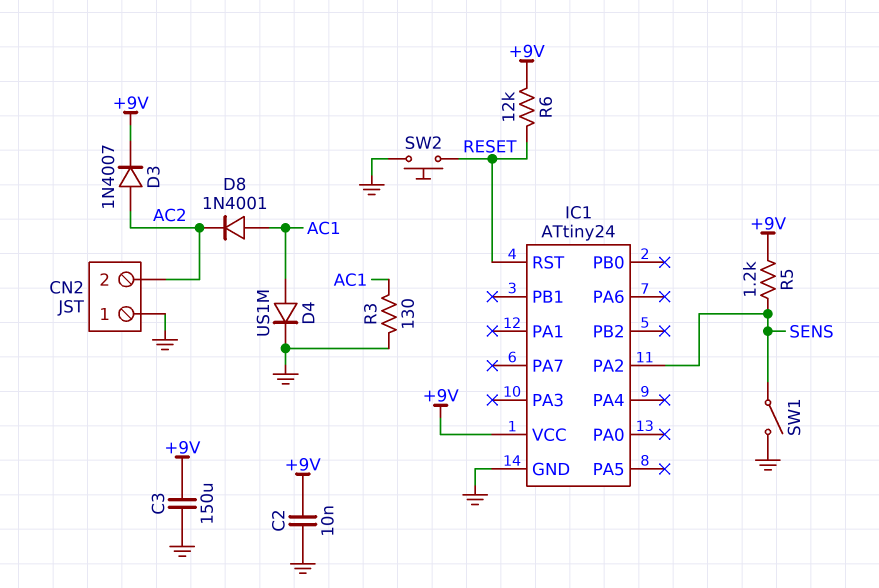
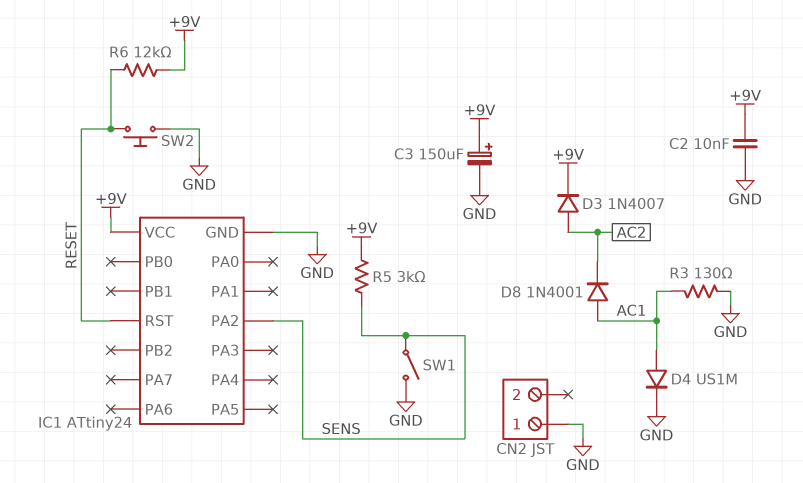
C3: 150uF (+9V, GND) -> 150uF (plus +9V, minus GND)
CN2 pin 2: AC2 -> none
R5: 1.2k (+9V, SENS) -> 3k (+9V, SENS)

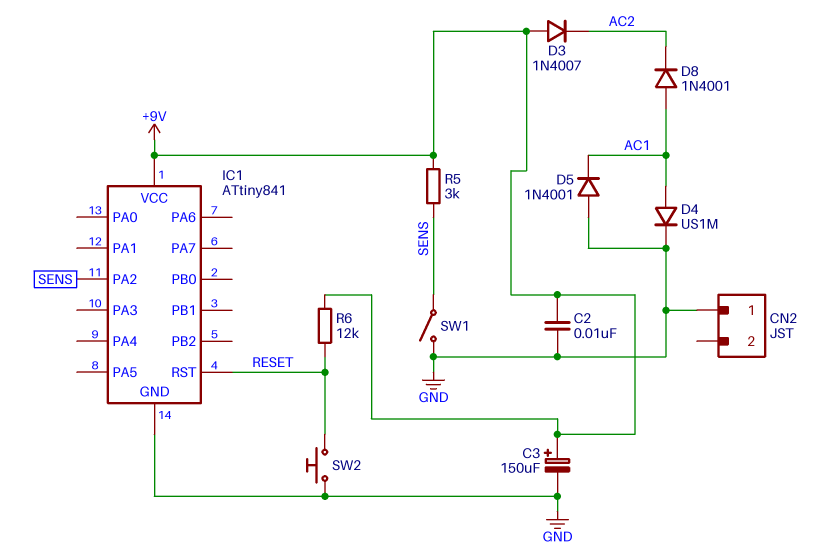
D3: diode 1N4007 (A AC2, K +9V) -> diode 1N4007 (A +9V, K AC2)
D5: none -> diode 1N4001 (A GND, K AC1)
IC1: ATtiny24 -> ATtiny841
R3: 130 (AC1, GND) -> none

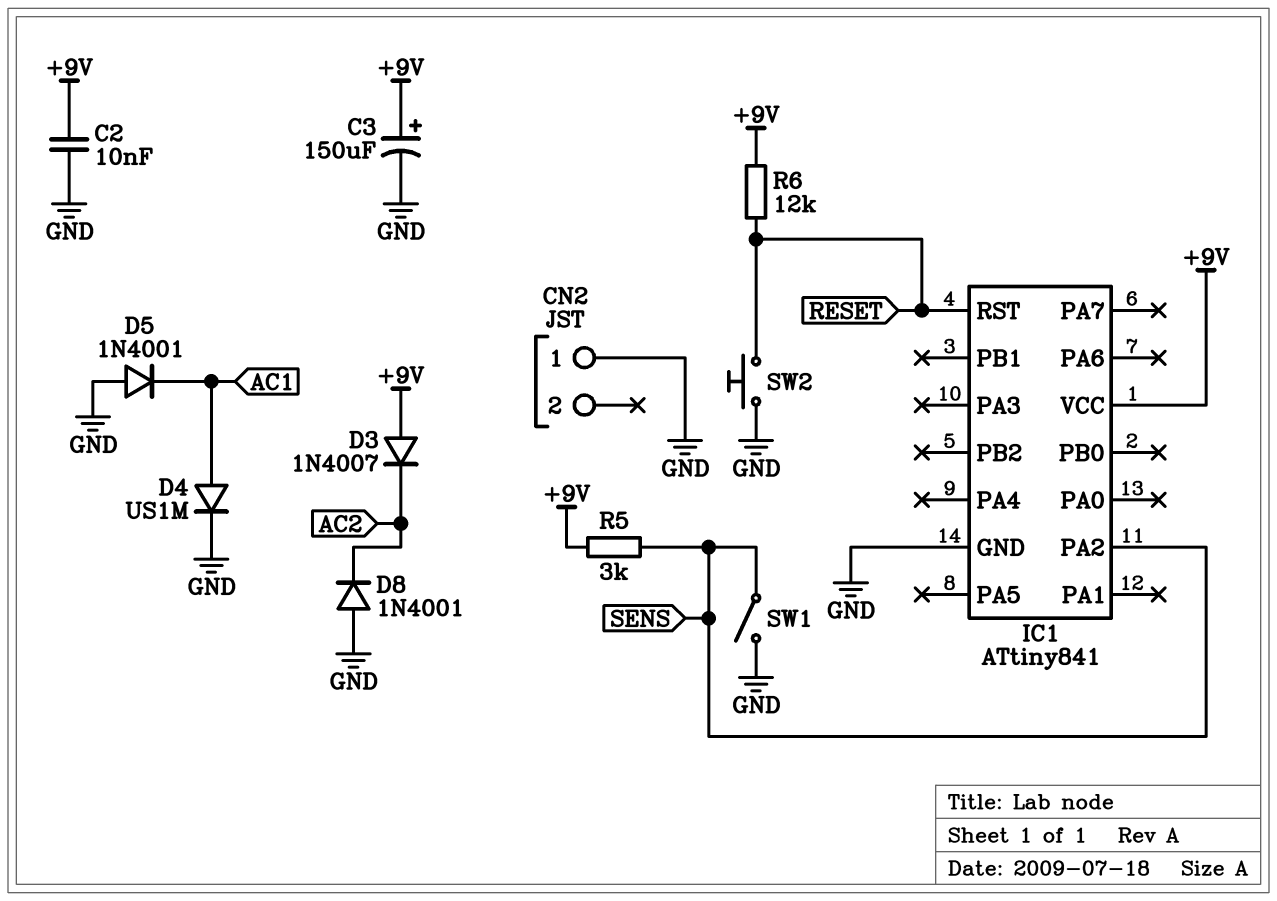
D8: diode 1N4001 (A AC1, K AC2) -> diode 1N4001 (A GND, K AC2)

